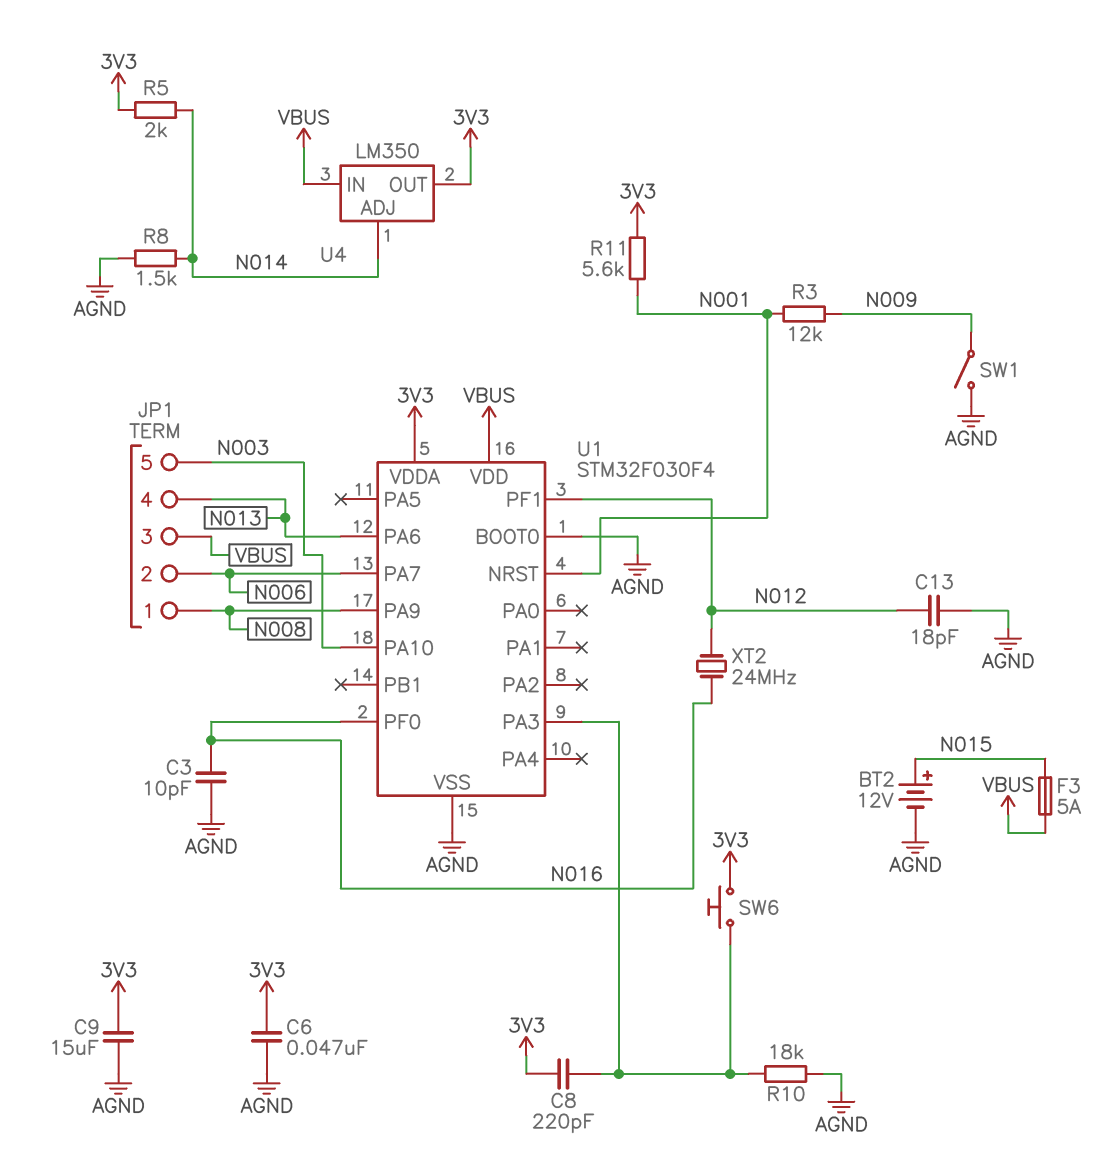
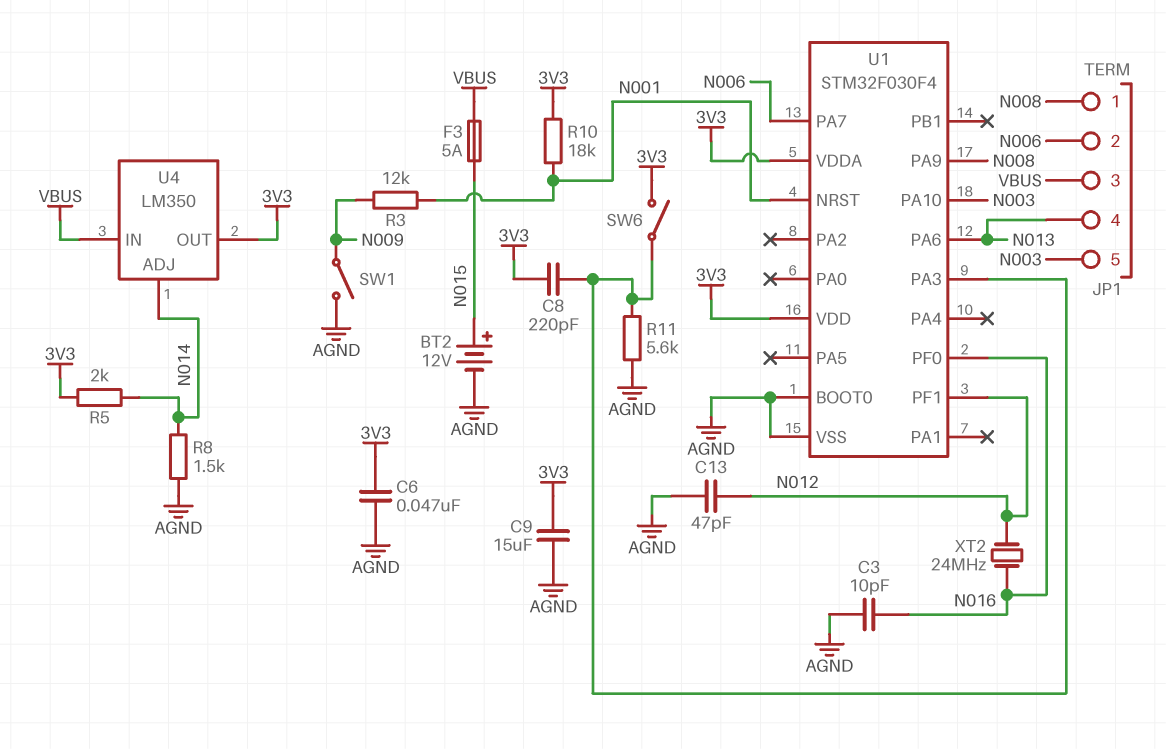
C13: 18pF (AGND, N012) -> 47pF (AGND, N012)
R10: 18k (AGND, U1/PA3) -> 18k (3V3, N001)
R11: 5.6k (3V3, N001) -> 5.6k (AGND, U1/PA3)
SW6: button (3V3, U1/PA3) -> switch (3V3, U1/PA3)
U1 pin VDD: VBUS -> 3V3

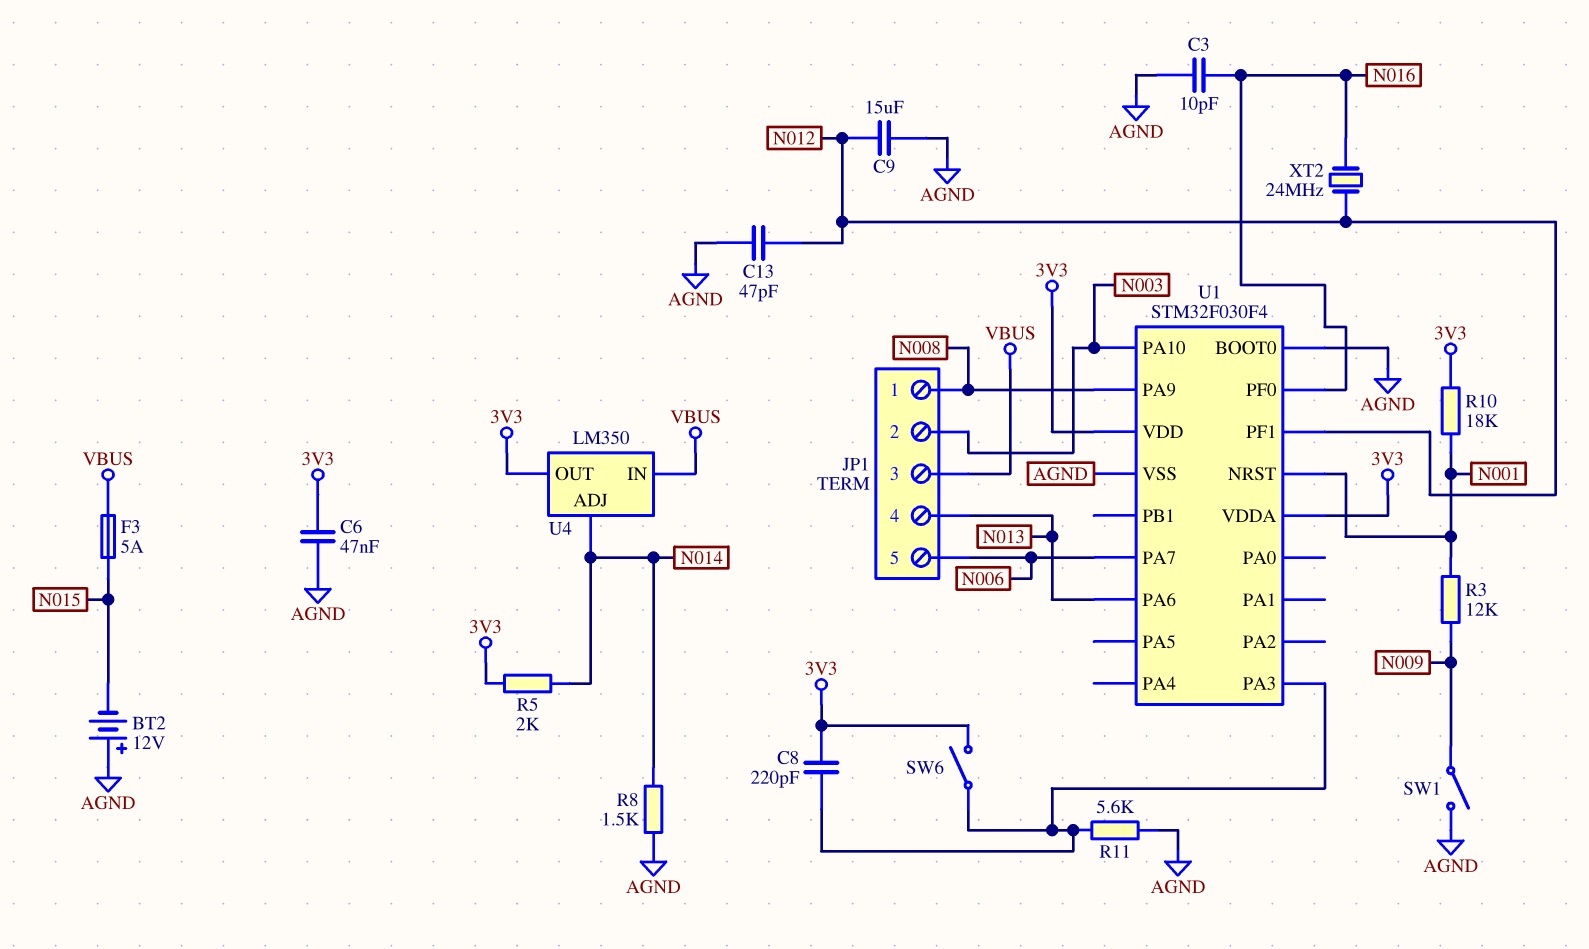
BT2: 12V (plus N015, minus AGND) -> 12V (plus AGND, minus N015)
C9: 15uF (3V3, AGND) -> 15uF (AGND, N012)
JP1 pin 2: N006 -> N003
JP1 pin 5: N003 -> N006

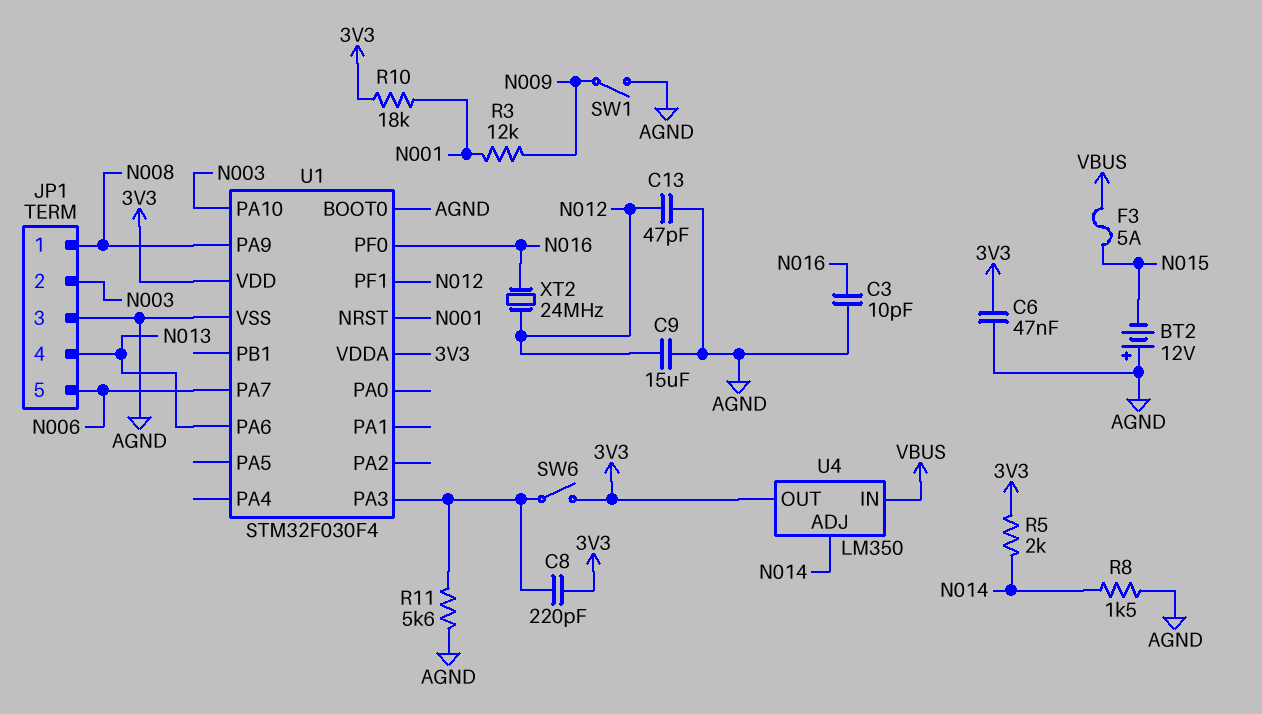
JP1 pin 3: VBUS -> AGND

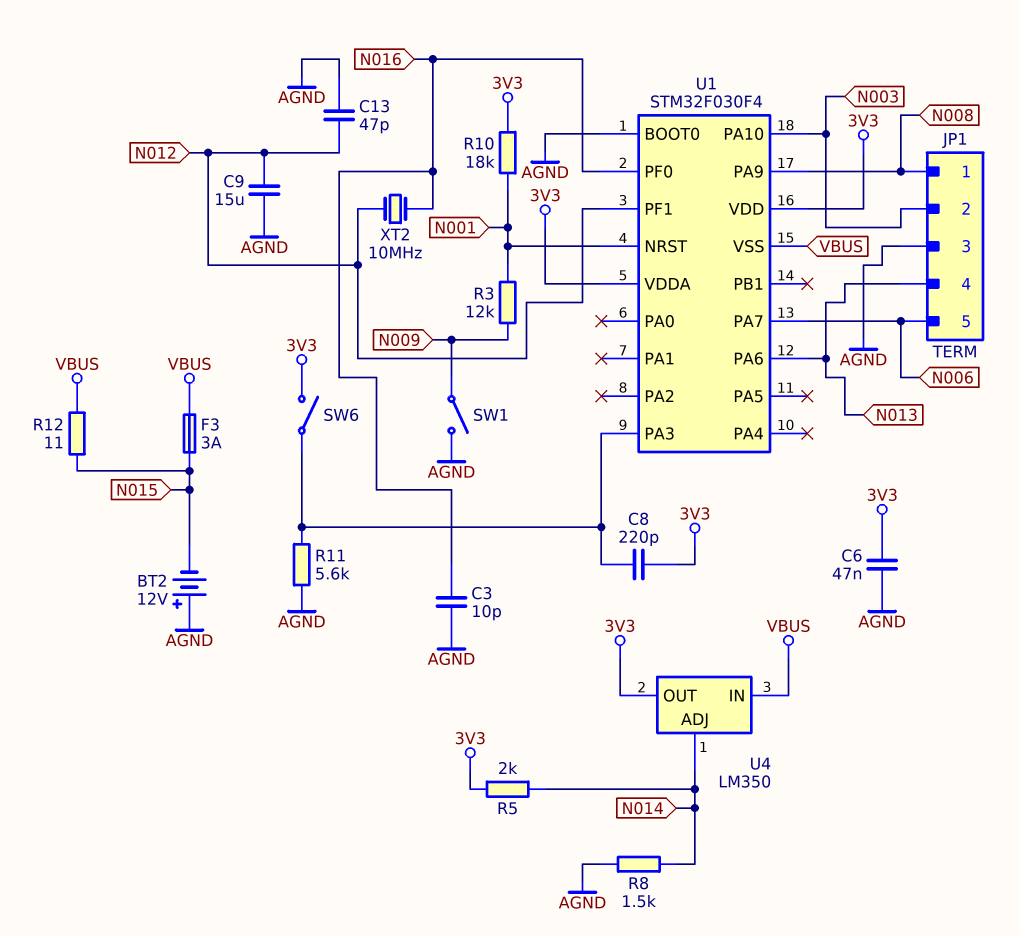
F3: 5A (N015, VBUS) -> 3A (N015, VBUS)
R12: none -> 11 (N015, VBUS)
U1 pin VSS: AGND -> VBUS
XT2: 24MHz (N012, N016) -> 10MHz (N012, N016)

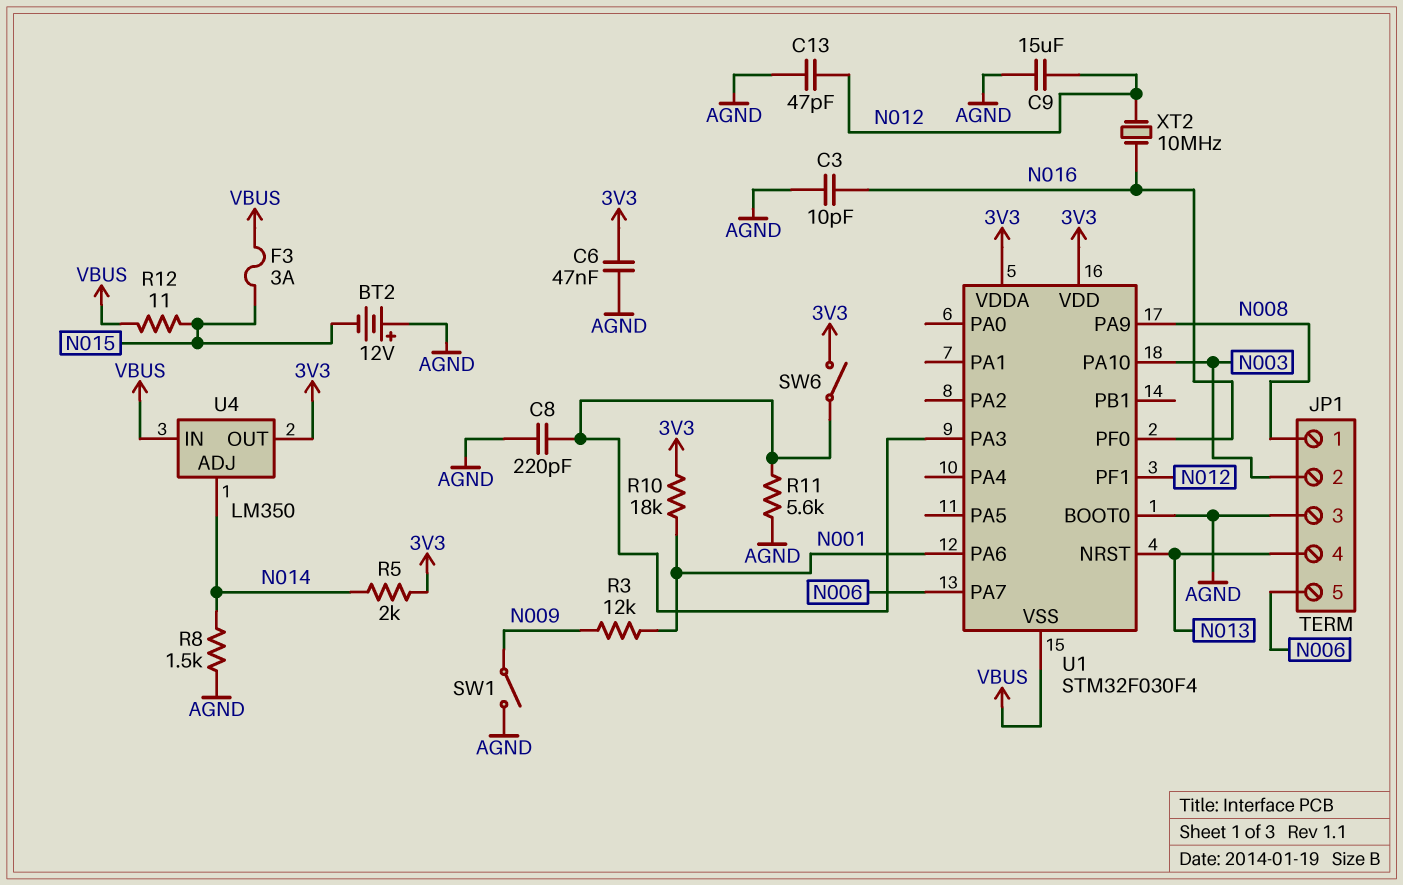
C8: 220pF (3V3, U1/PA3) -> 220pF (AGND, U1/PA3)
U1 pin NRST: N001 -> N013
U1 pin PA6: N013 -> N001

